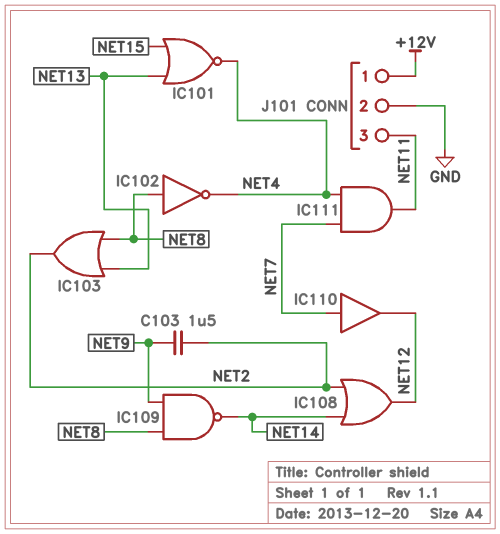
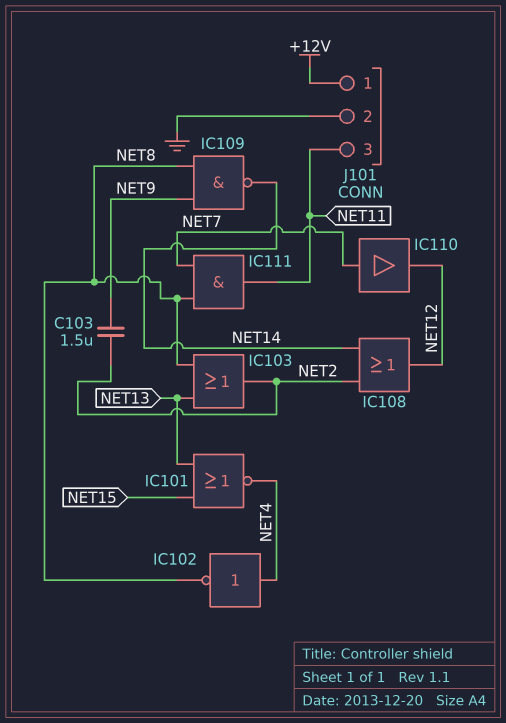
IC102: NOT (in NET8, out NET4) -> NOT (in NET4, out NET8)
IC111: AND (in NET4, in NET7, out NET11) -> AND (in NET7, in NET8, out NET11)

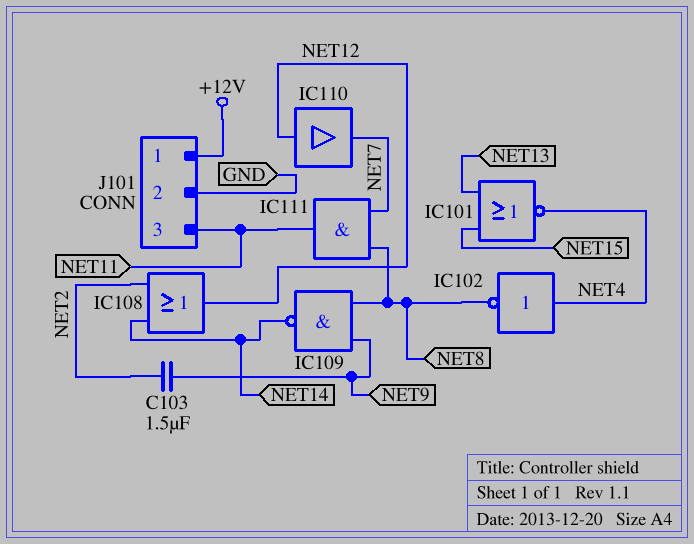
IC103: OR (in NET8, in NET13, out NET2) -> none
IC110: buffer (in NET7, out NET12) -> buffer (in NET12, out NET7)

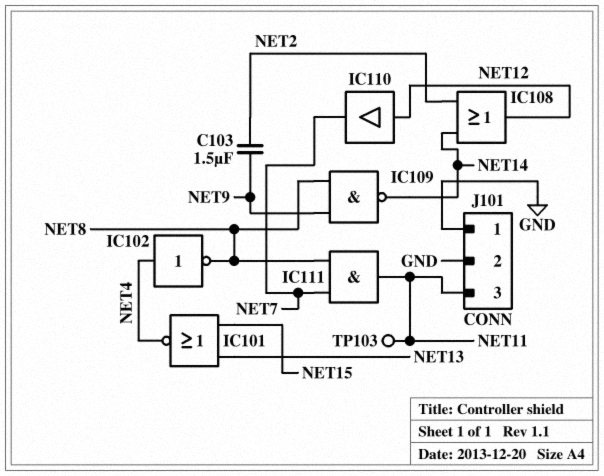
J101 pin 1: +12V -> GND
TP103: none -> test point (NET11)

